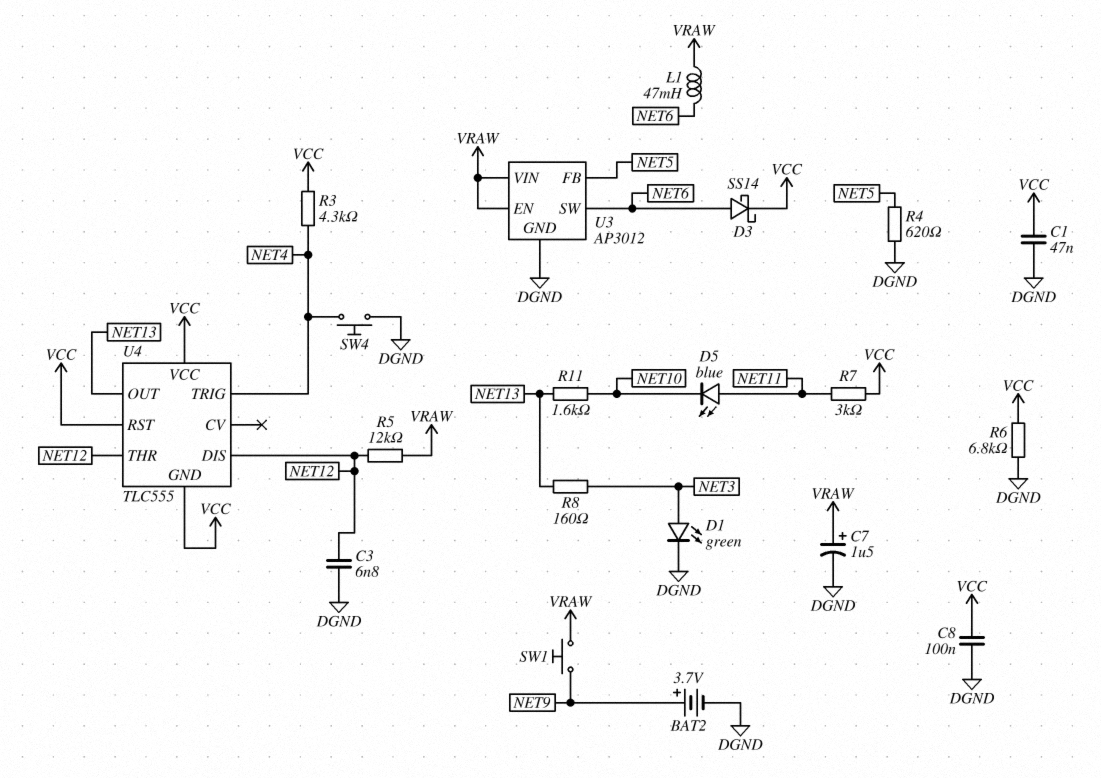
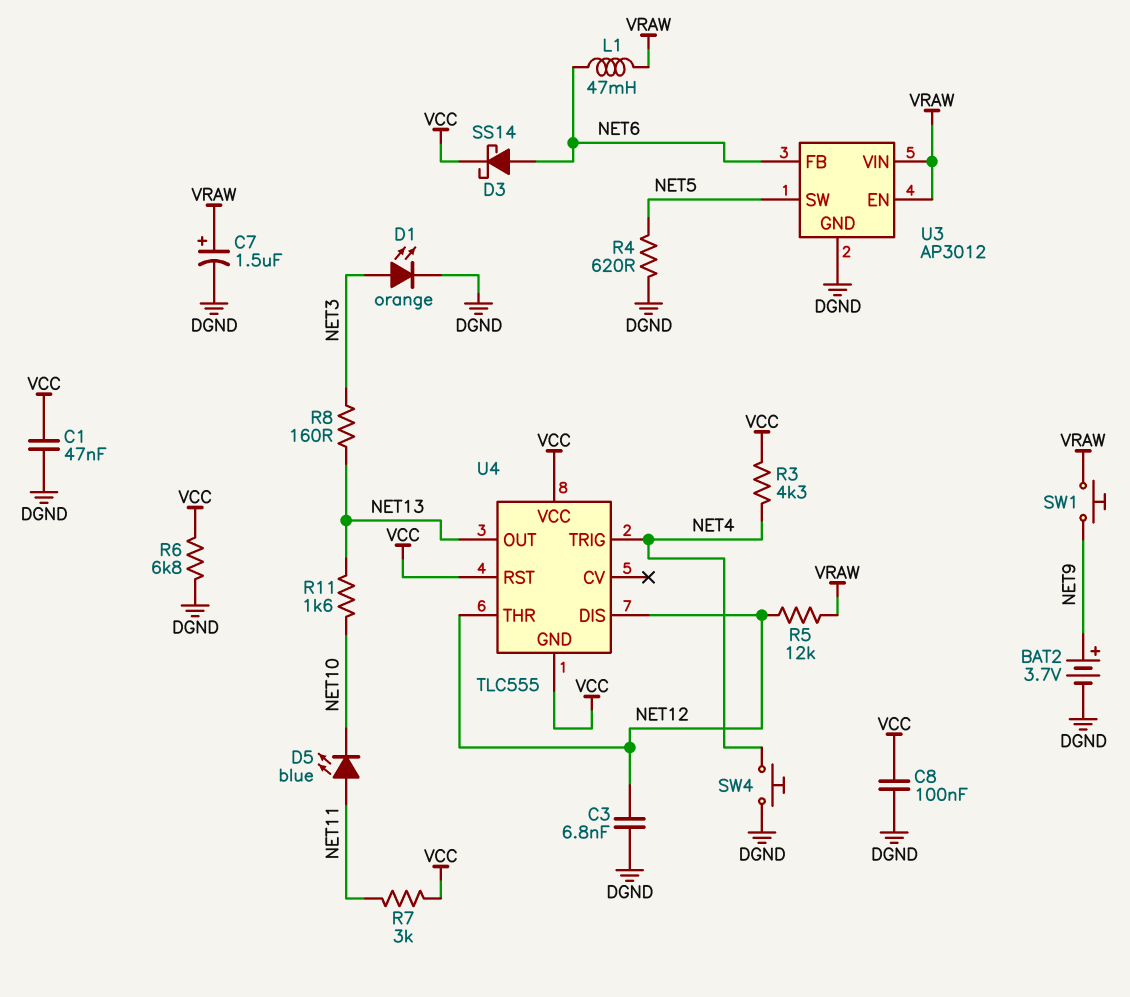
D1: LED green (A NET3, K DGND) -> LED orange (A NET3, K DGND)
U3 pin FB: NET5 -> NET6
U3 pin SW: NET6 -> NET5

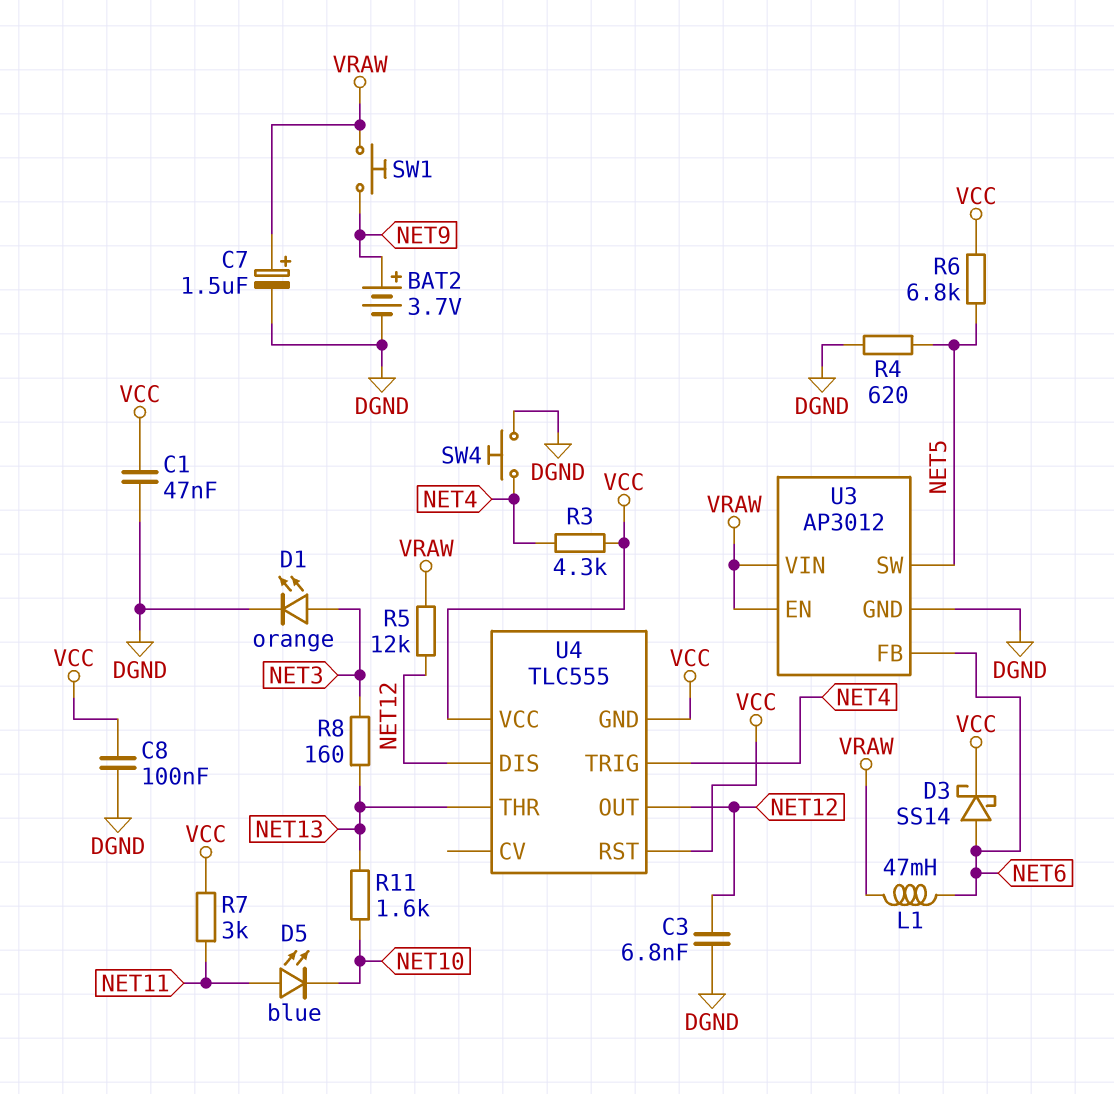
R6: 6.8k (DGND, VCC) -> 6.8k (NET5, VCC)
U4 pin OUT: NET13 -> NET12
U4 pin THR: NET12 -> NET13

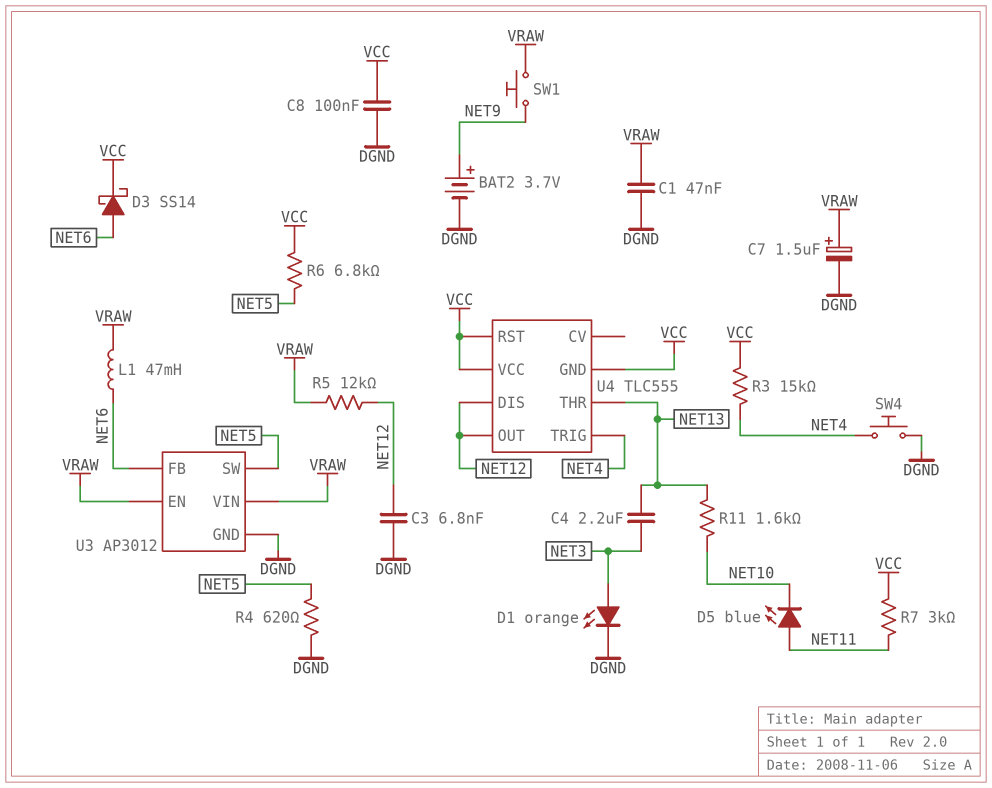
C1: 47nF (DGND, VCC) -> 47nF (DGND, VRAW)
C4: none -> 2.2uF (NET3, NET13)
R3: 4.3k (NET4, VCC) -> 15k (NET4, VCC)
R8: 160 (NET3, NET13) -> none

